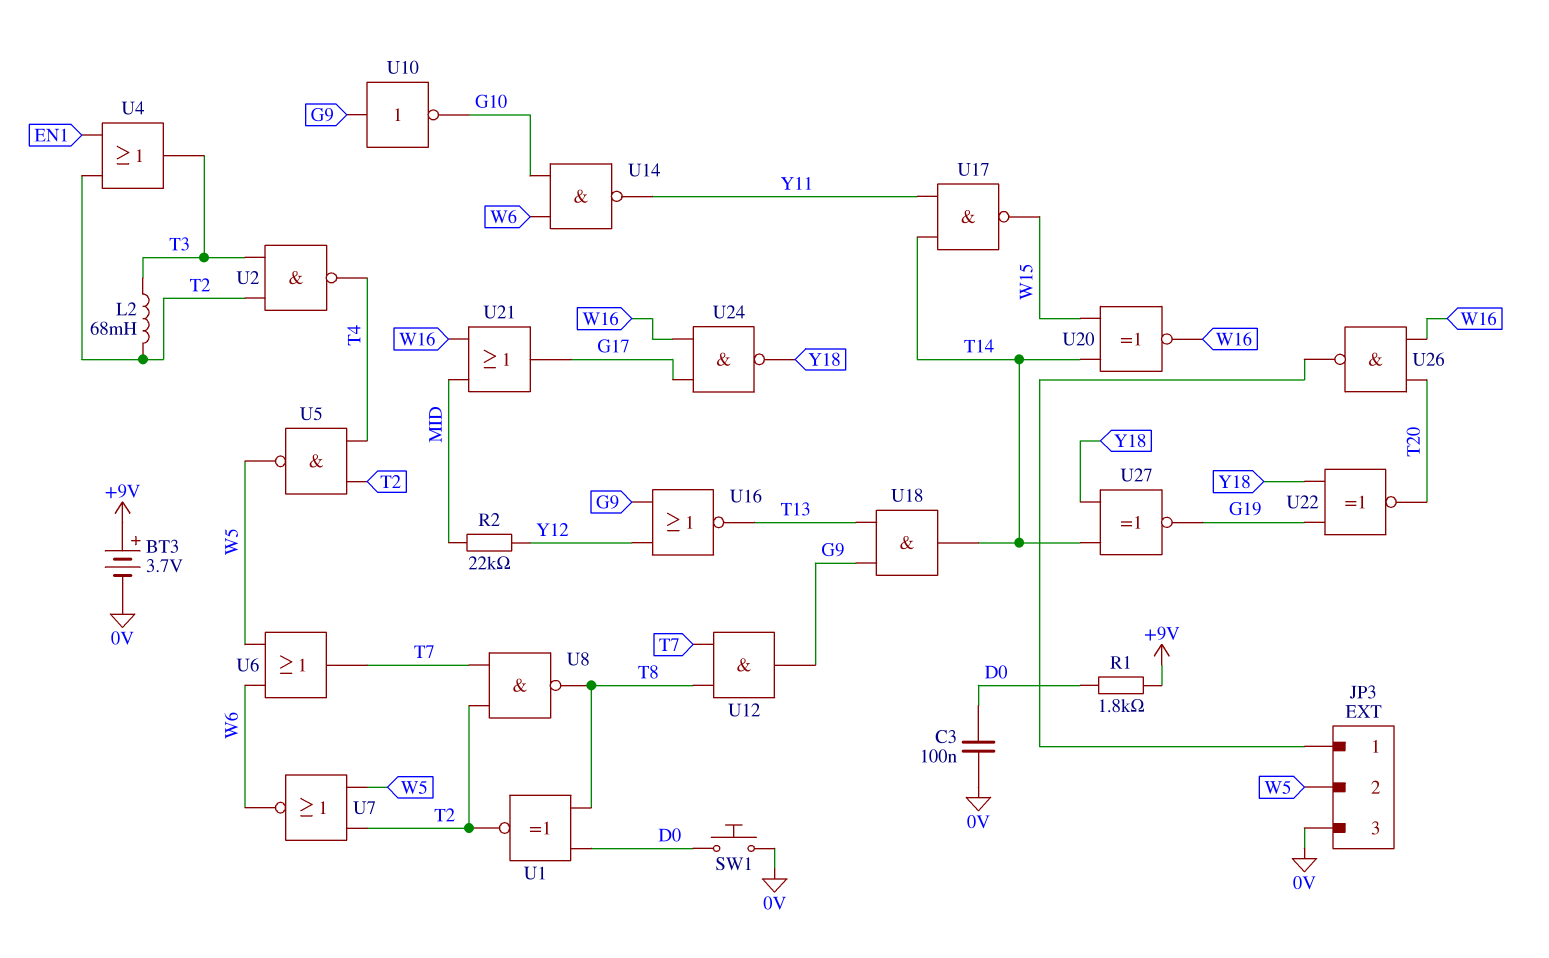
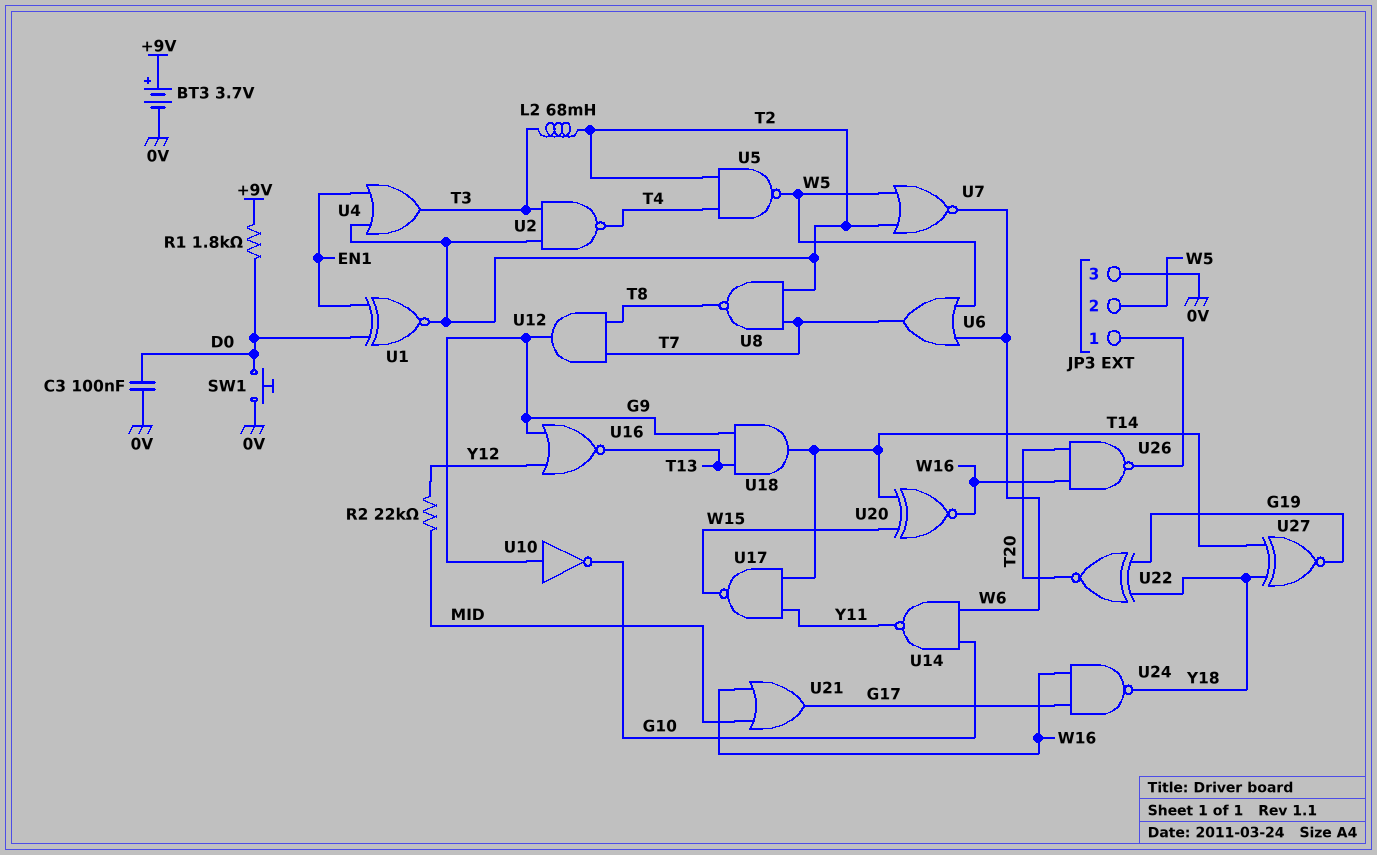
U1: XNOR (in D0, in T8, out T2) -> XNOR (in D0, in EN1, out T2)

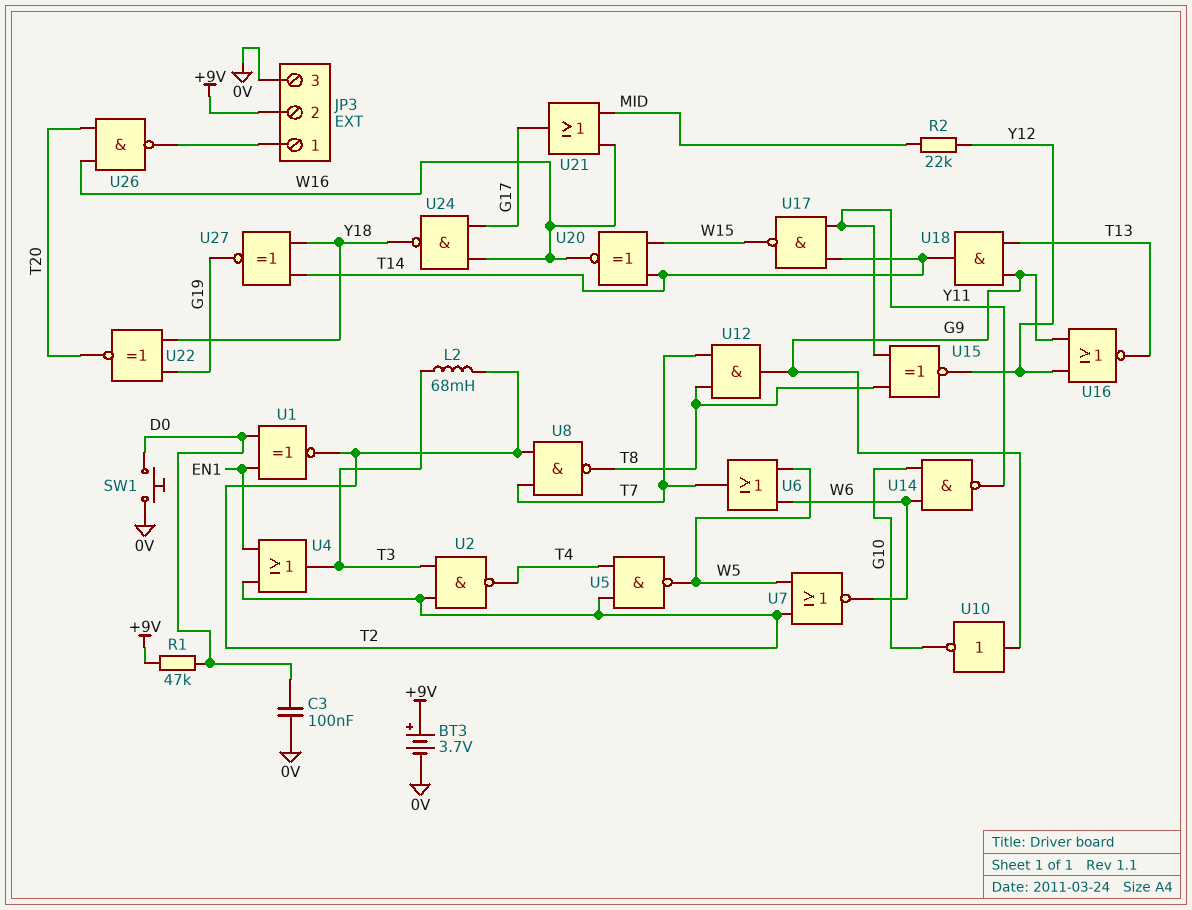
JP3 pin 2: W5 -> +9V
R1: 1.8k (+9V, D0) -> 47k (+9V, D0)
U15: none -> XNOR (in T8, in Y11, out Y12)

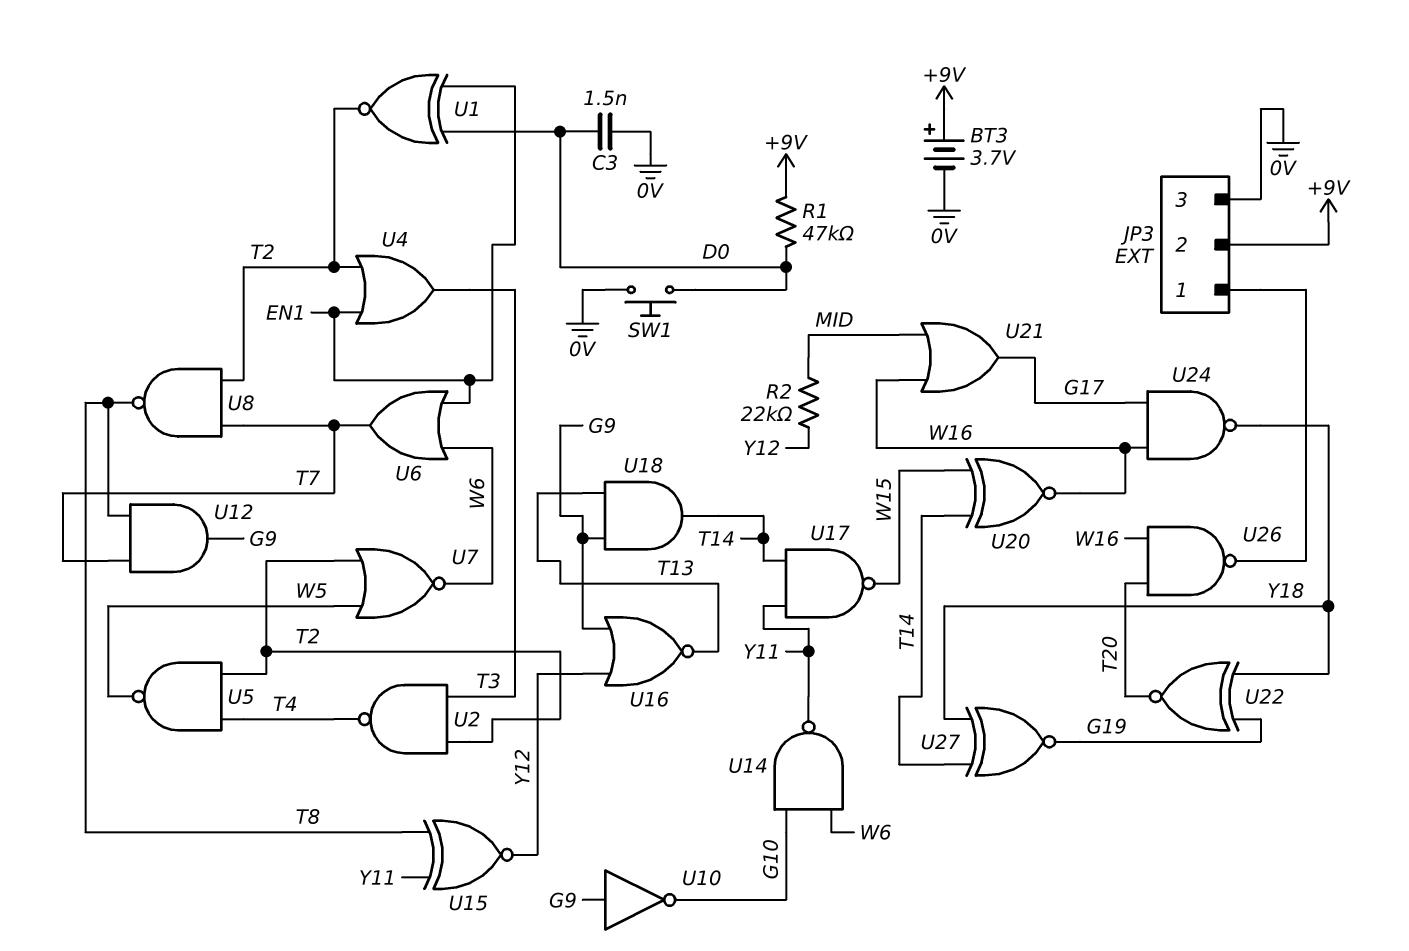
C3: 100nF (0V, D0) -> 1.5nF (0V, D0)
L2: 68mH (T2, T3) -> none
U6: OR (in W5, in W6, out T7) -> OR (in EN1, in W6, out T7)

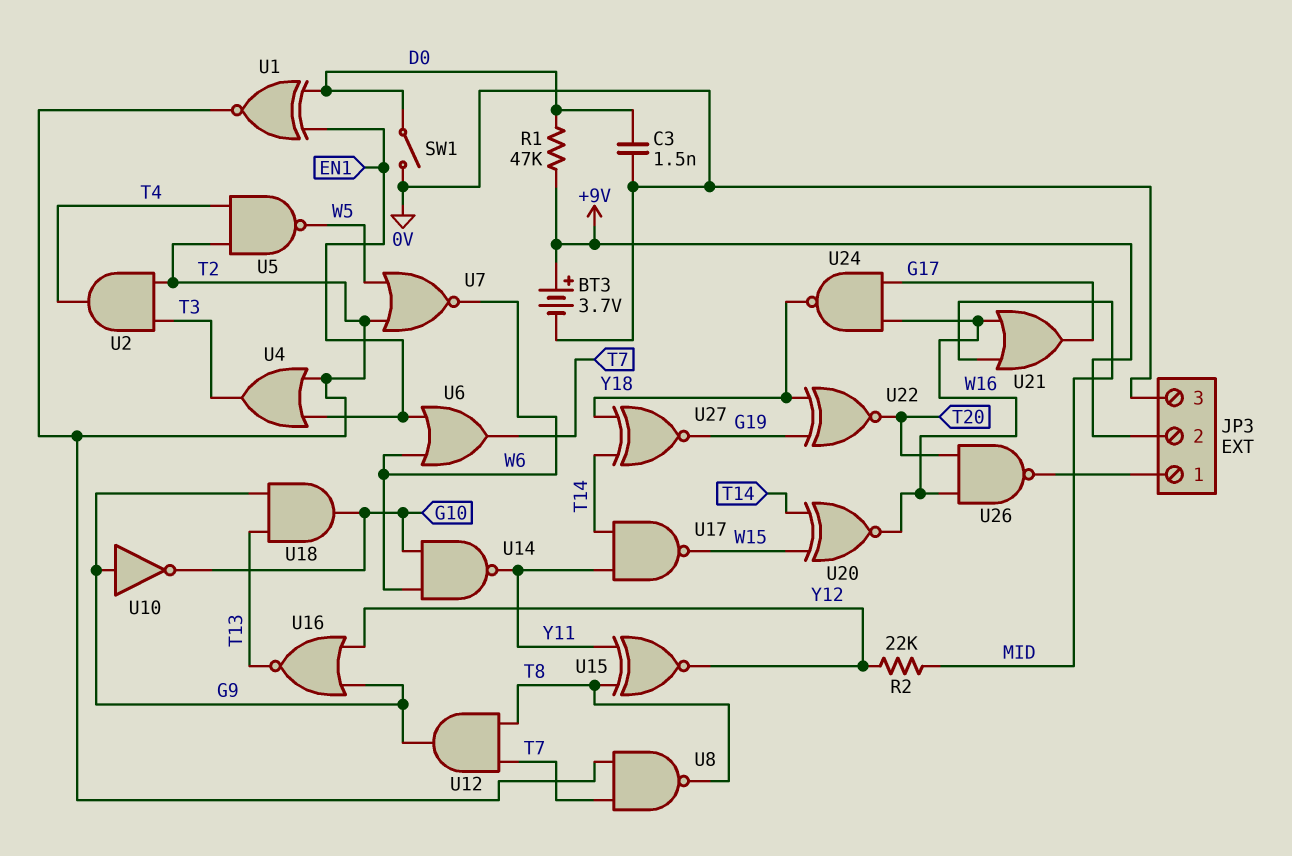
SW1: button (0V, D0) -> switch (0V, D0)
U2: NAND (in T2, in T3, out T4) -> AND (in T2, in T3, out T4)
U18: AND (in G9, in T13, out T14) -> AND (in G9, in T13, out G10)

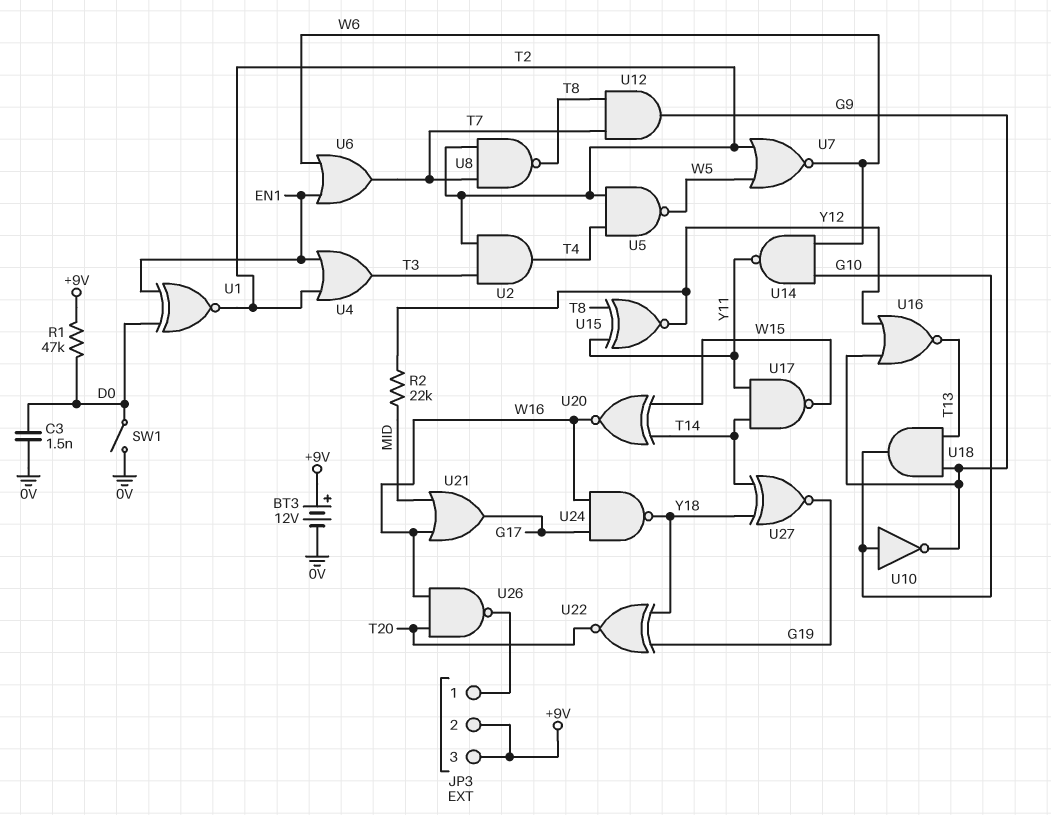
BT3: 3.7V (plus +9V, minus 0V) -> 12V (plus +9V, minus 0V)
JP3 pin 3: 0V -> +9V
U10: NOT (in G9, out G10) -> NOT (in G10, out G9)

